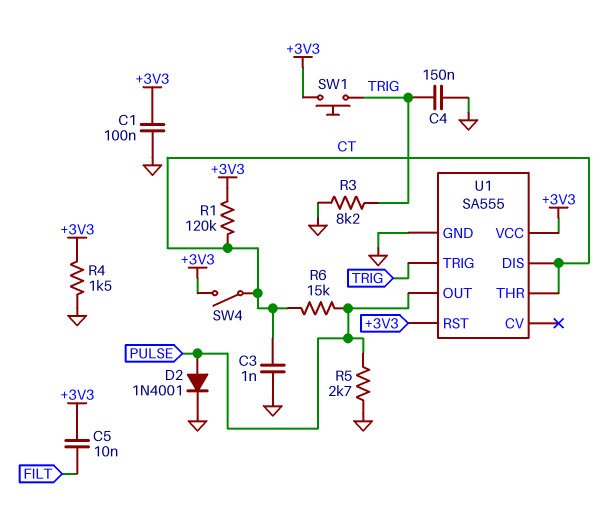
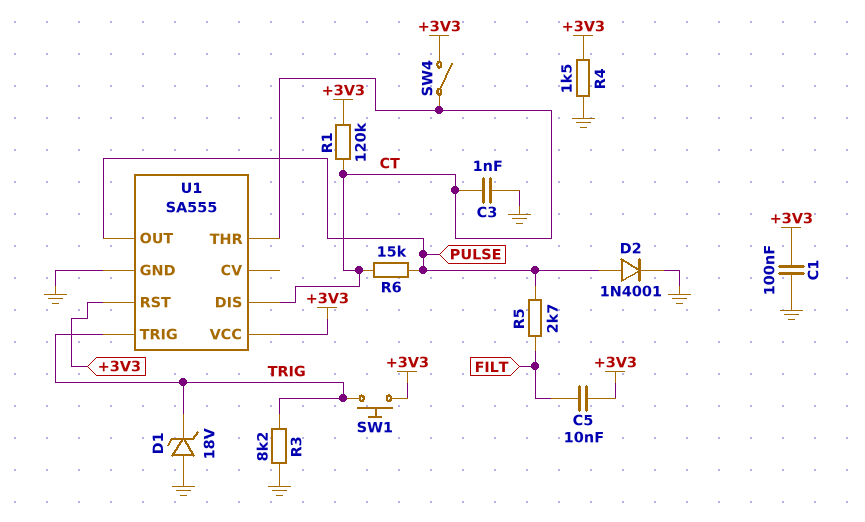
C4: 150nF (GND, TRIG) -> none
D1: none -> zener 18V (A GND, K TRIG)
R5: 2.7k (GND, PULSE) -> 2.7k (FILT, PULSE)

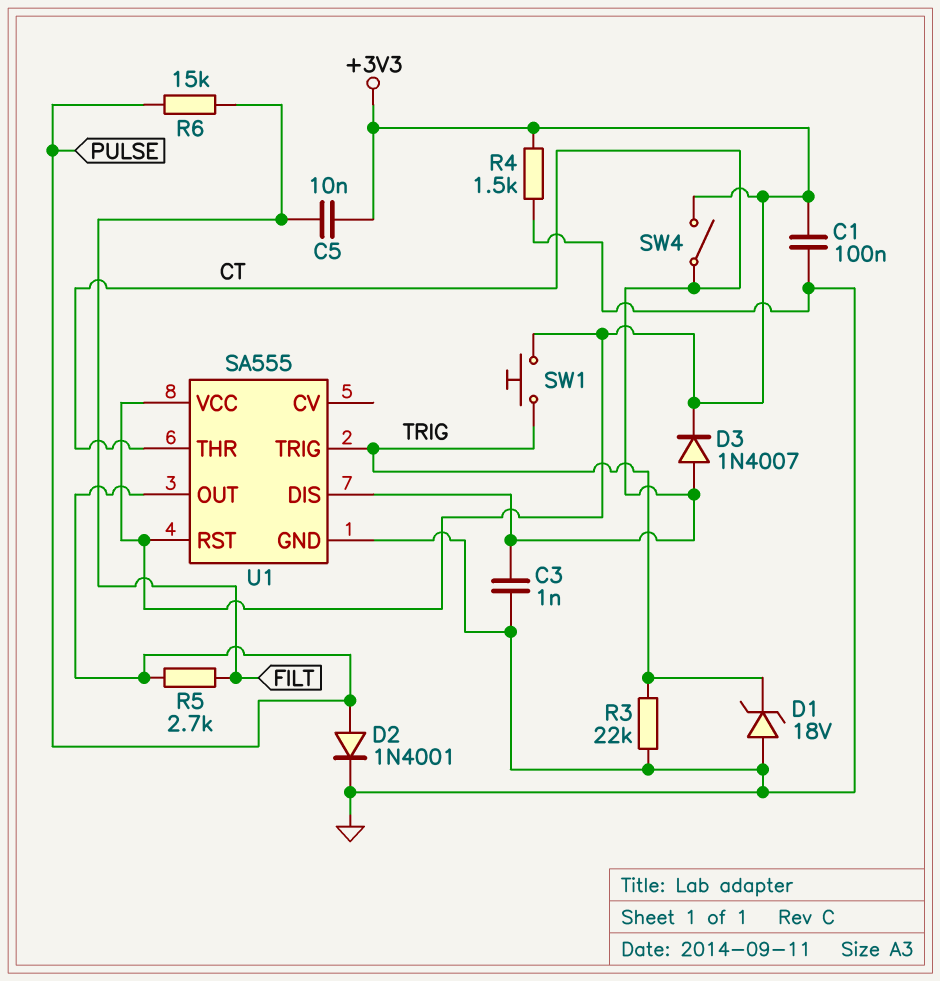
D3: none -> diode 1N4007 (A CT, K +3V3)
R1: 120k (+3V3, CT) -> none
R3: 8.2k (GND, TRIG) -> 22k (GND, TRIG)
R6: 15k (CT, PULSE) -> 15k (FILT, PULSE)

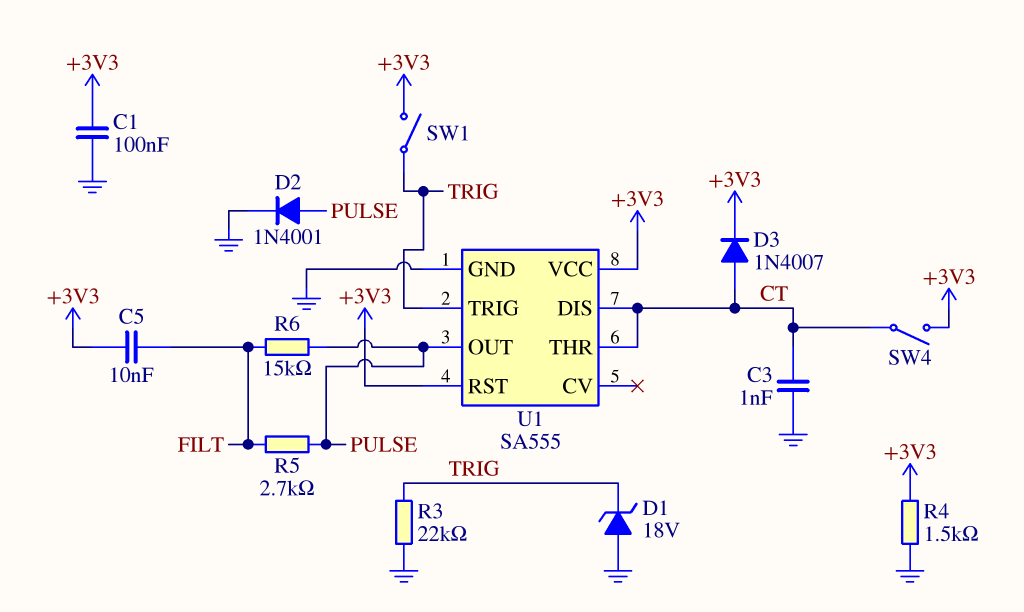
SW1: button (+3V3, TRIG) -> switch (+3V3, TRIG)

